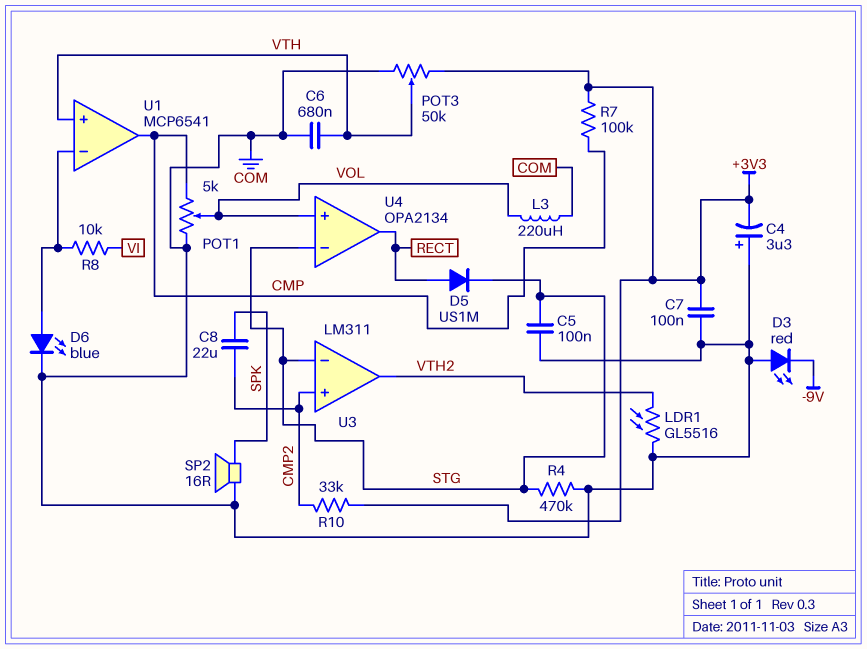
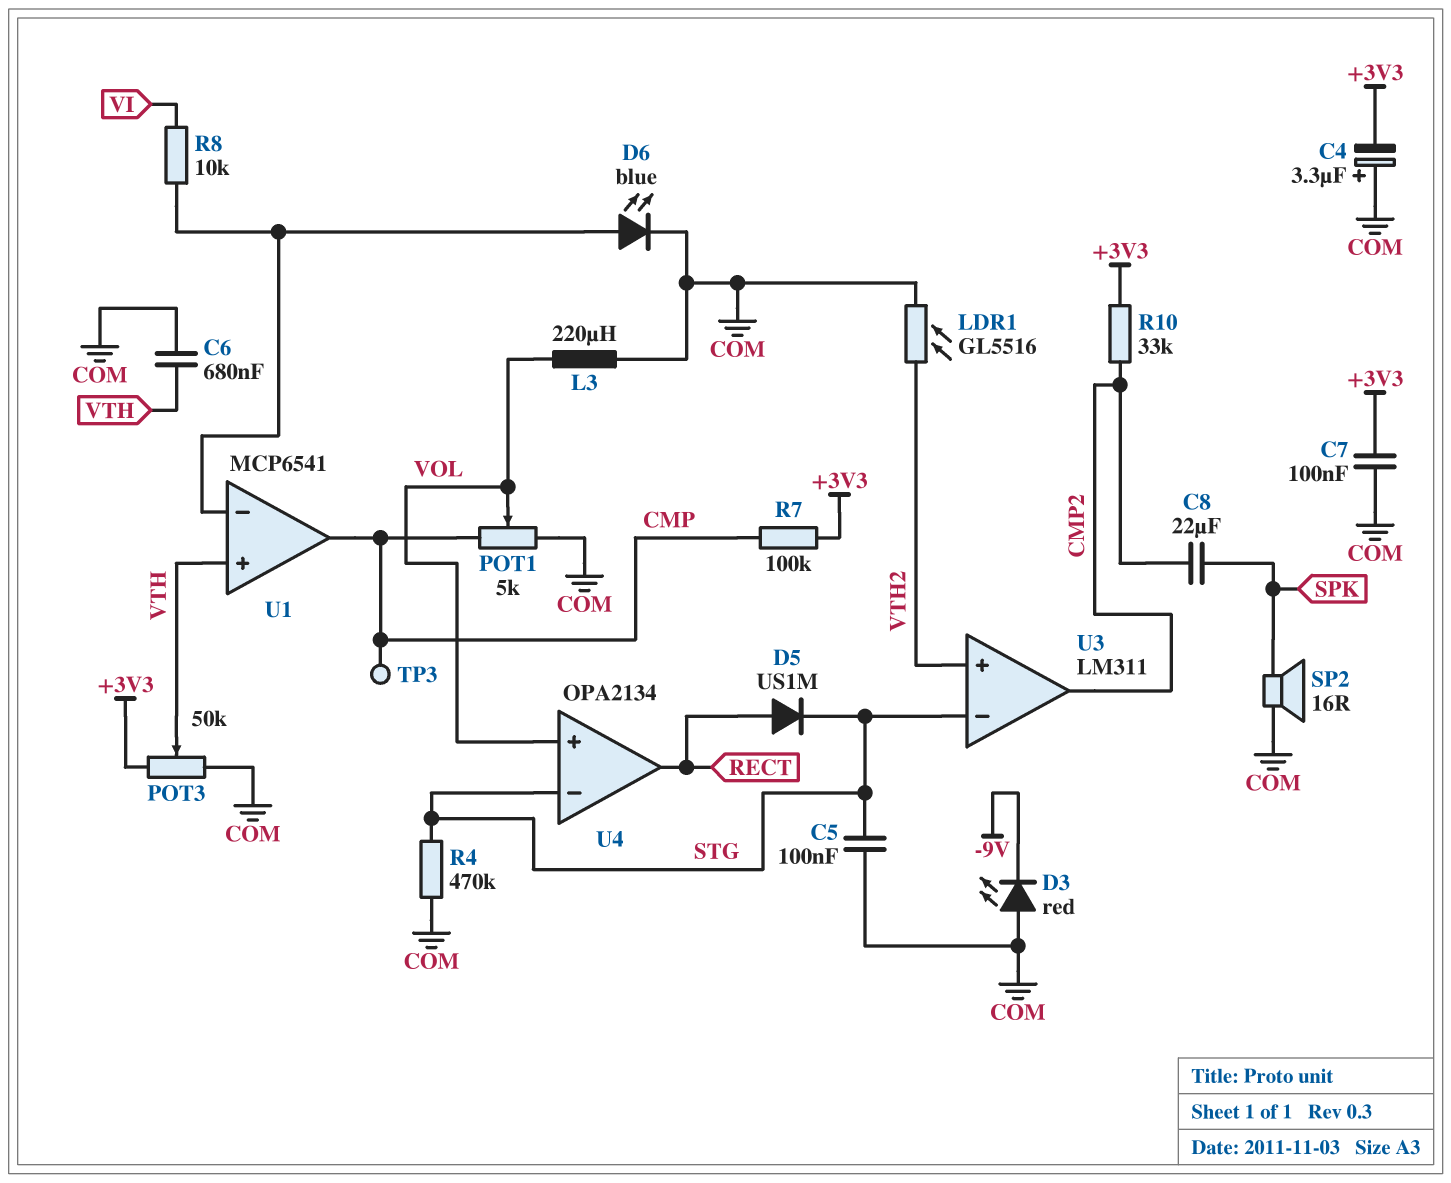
TP3: none -> test point (CMP)
U3 pin in+: CMP2 -> VTH2
U3 pin out: VTH2 -> CMP2

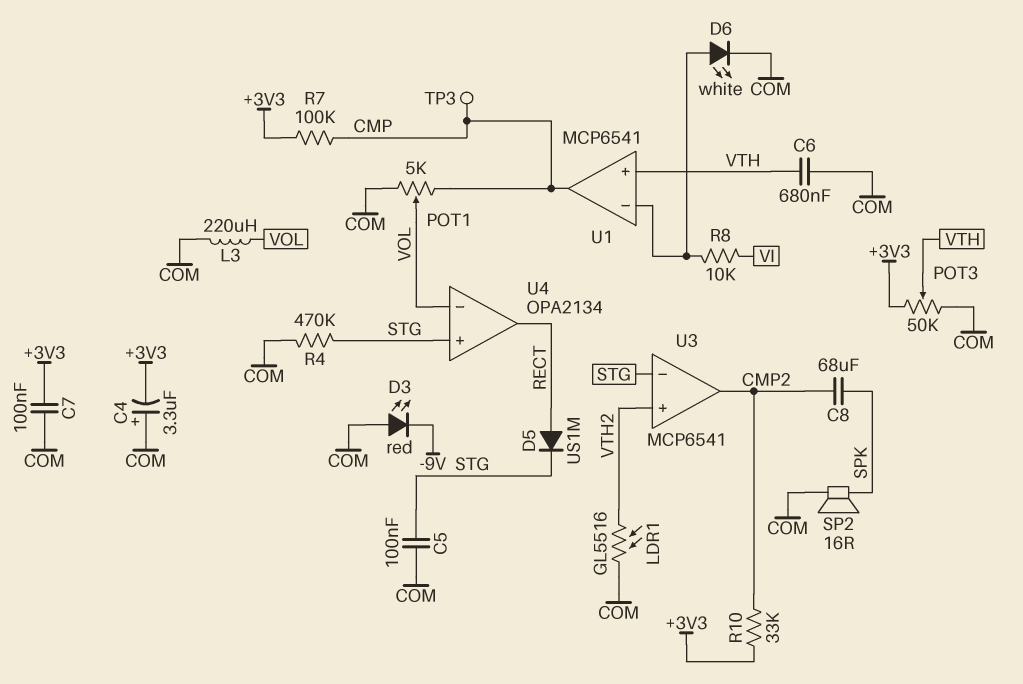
C8: 22uF (CMP2, SPK) -> 68uF (CMP2, SPK)
D6: LED blue (A U1/in-, K COM) -> LED white (A U1/in-, K COM)
U3: LM311 -> MCP6541
U4 pin in+: VOL -> STG
U4 pin in-: STG -> VOL

